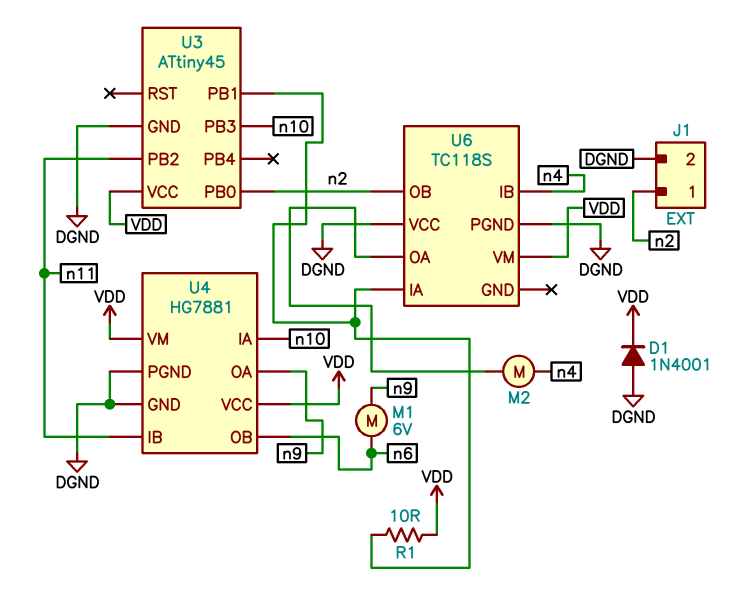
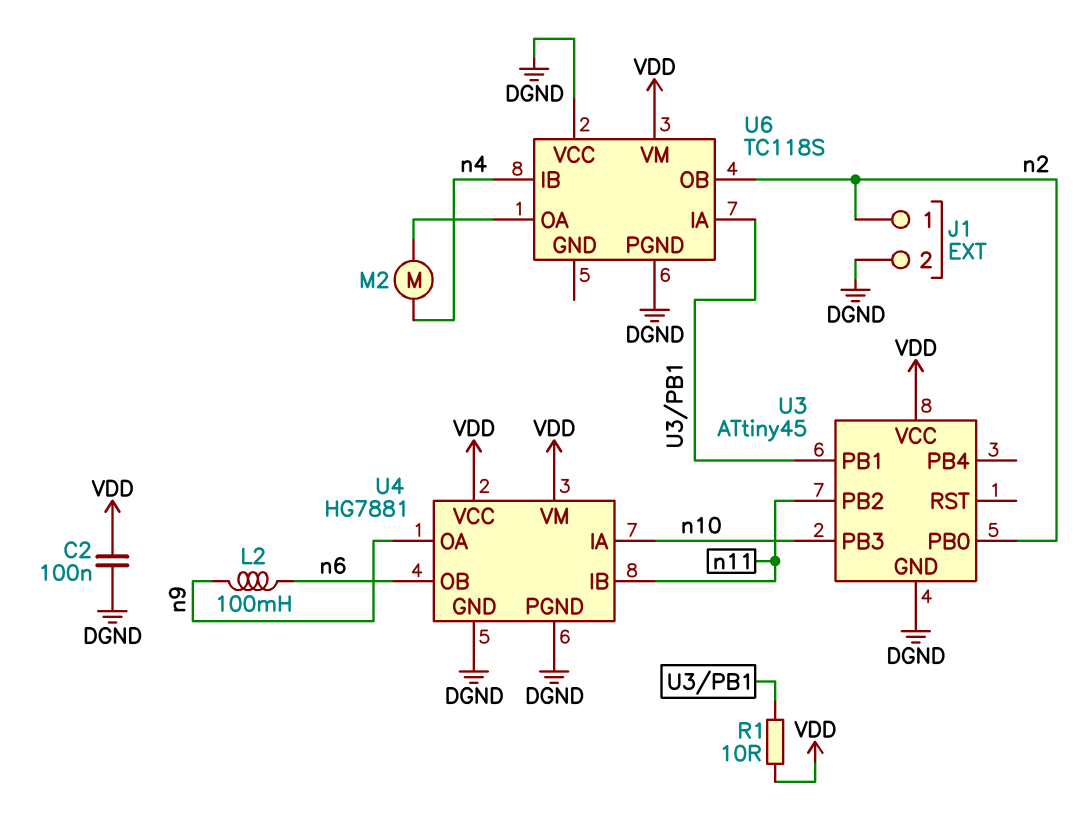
C2: none -> 100nF (DGND, VDD)
D1: diode 1N4001 (A DGND, K VDD) -> none
L2: none -> 100mH (n6, n9)
M1: motor 6V (n6, n9) -> none

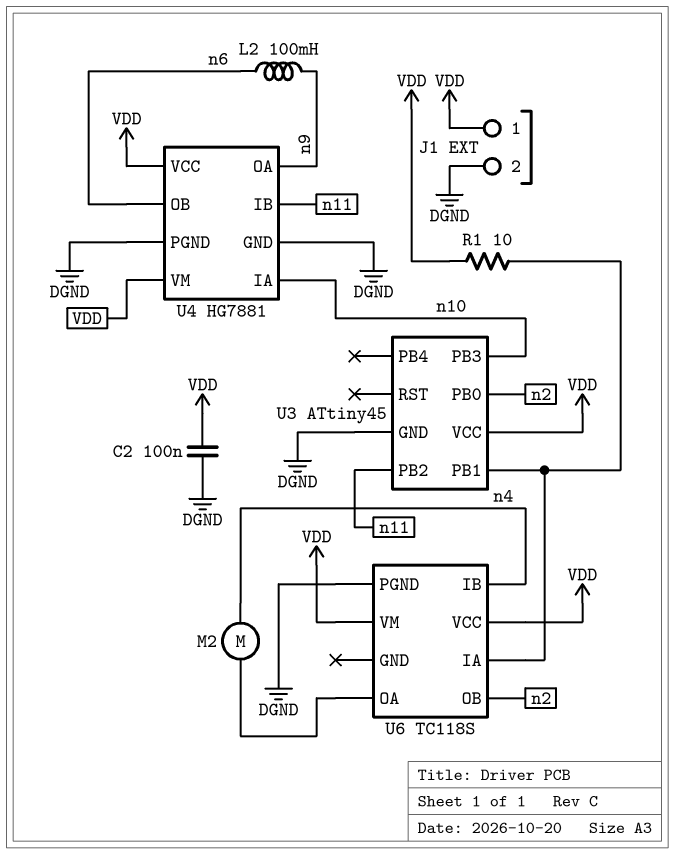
J1 pin 1: n2 -> VDD
U6 pin VCC: DGND -> VDD

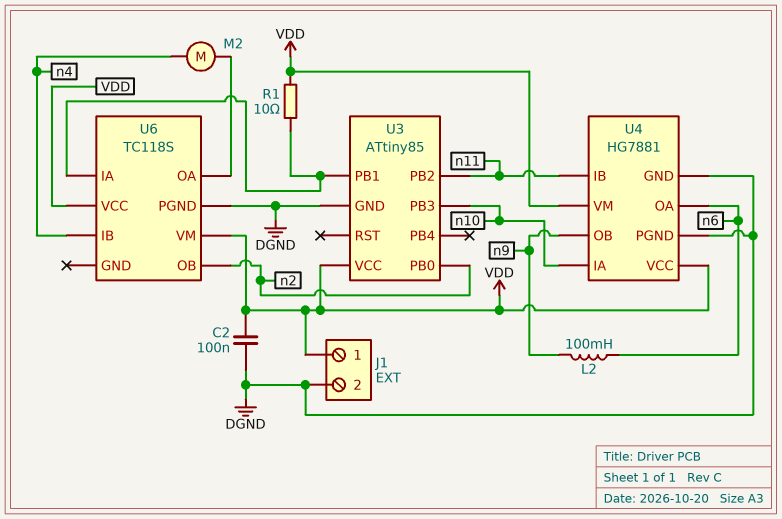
U3: ATtiny45 -> ATtiny85
U4 pin OA: n9 -> n6
U4 pin OB: n6 -> n9

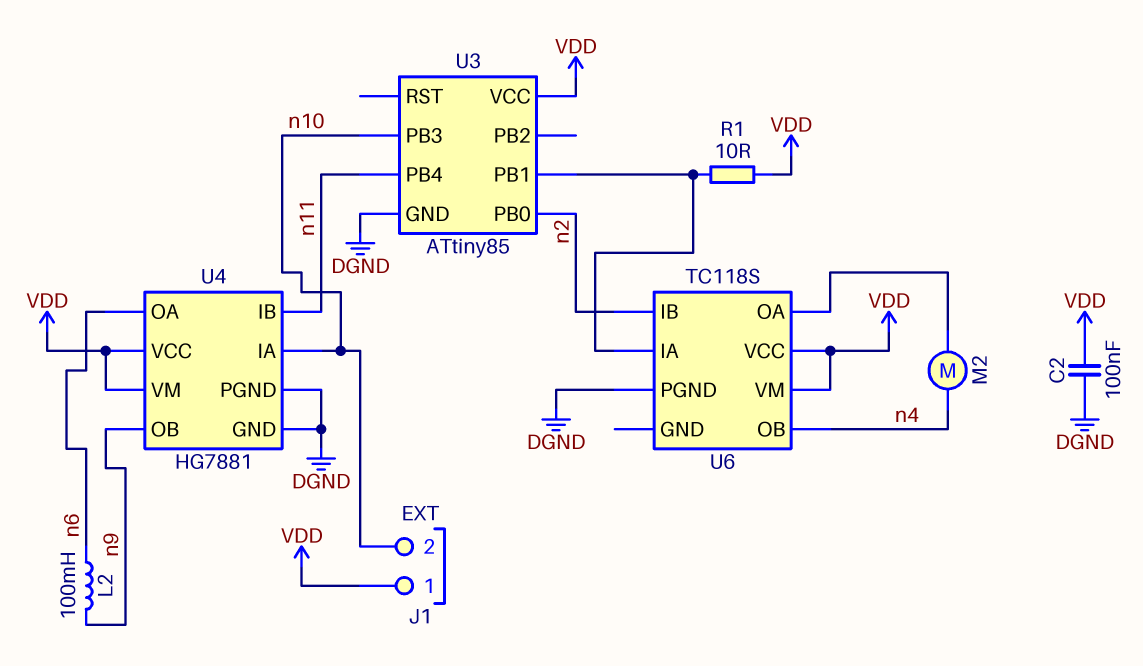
J1 pin 2: DGND -> n10
U3 pin PB2: n11 -> none
U3 pin PB4: none -> n11
U6 pin IB: n4 -> n2
U6 pin OB: n2 -> n4

